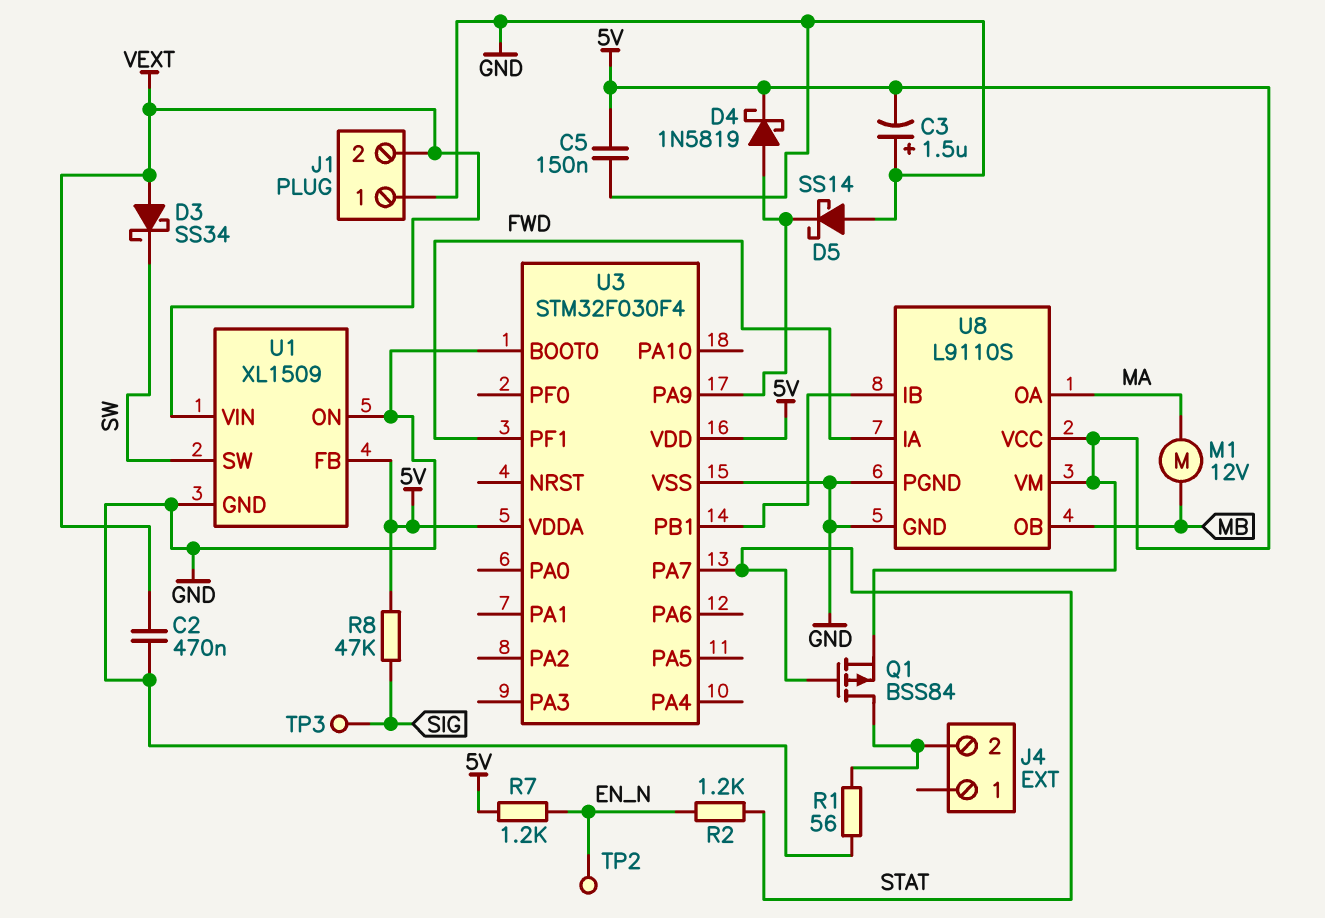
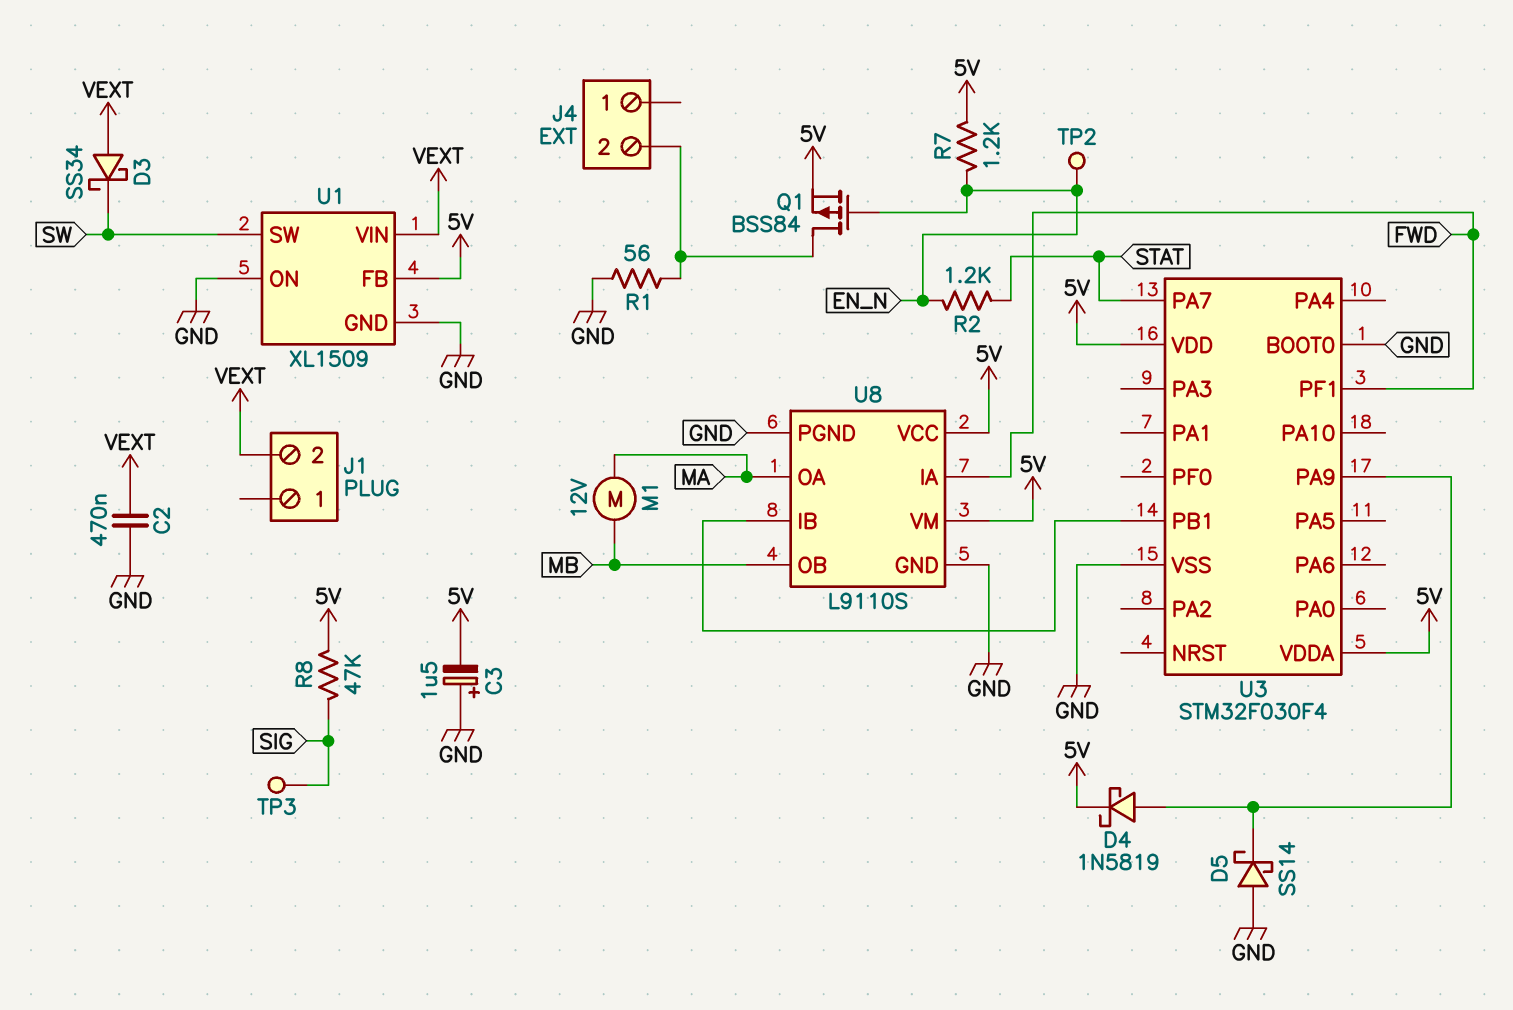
C5: 150nF (5V, GND) -> none
J1 pin 1: GND -> none
Q1: PMOS BSS84 (G STAT, D J4/2, S 5V) -> PMOS BSS84 (G EN_N, D J4/2, S 5V)

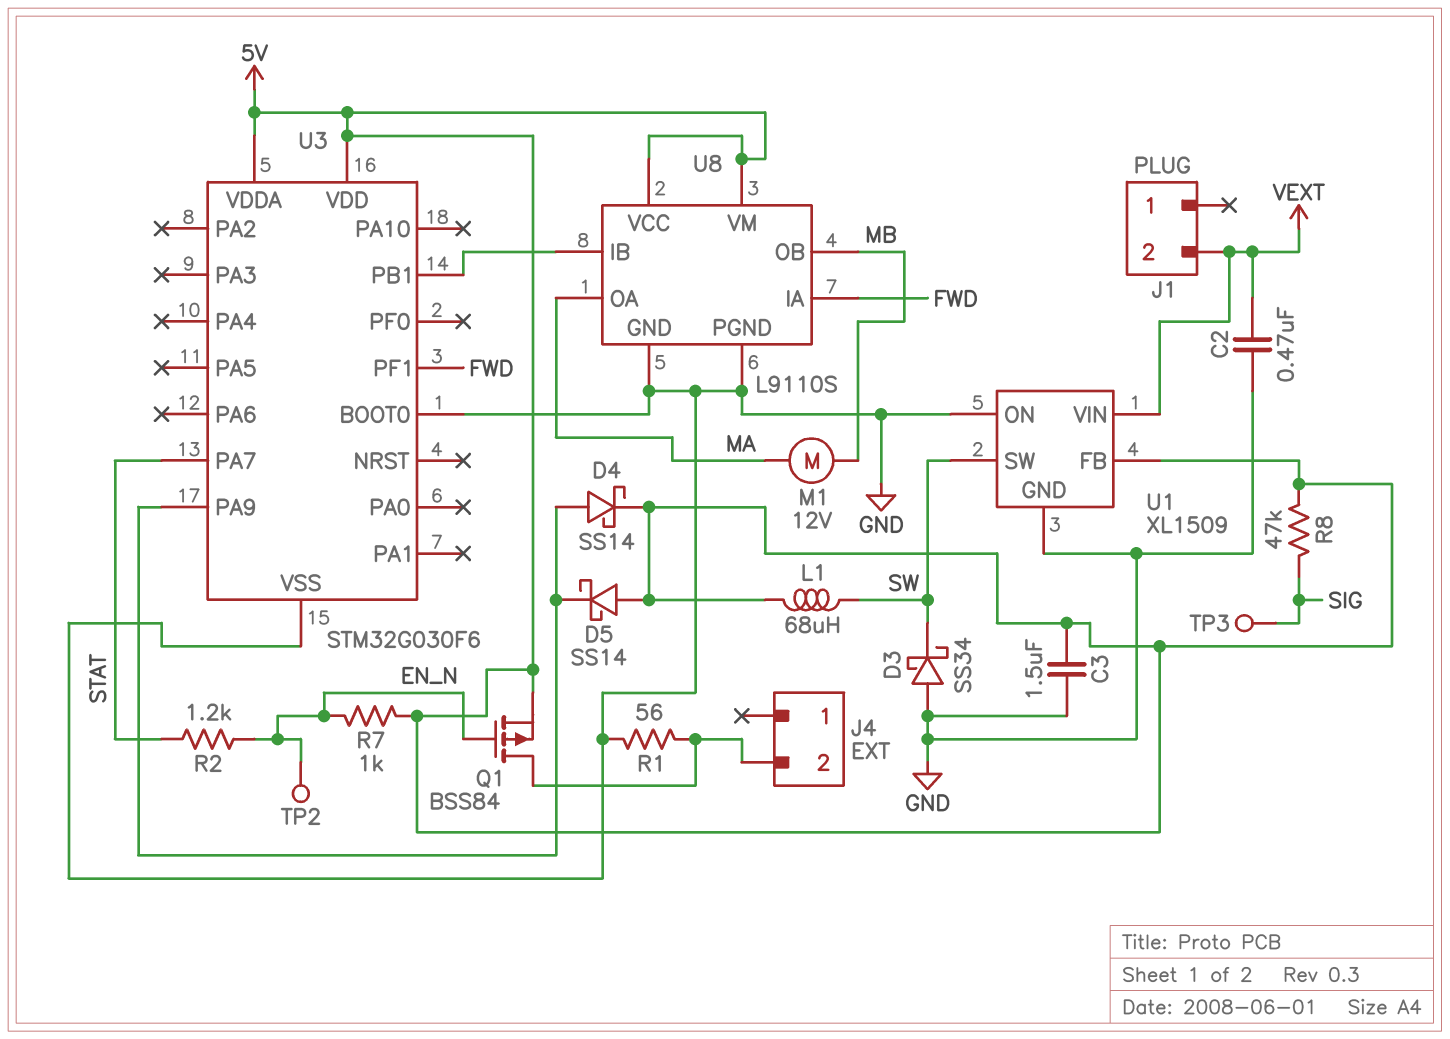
C3: 1.5uF (plus GND, minus 5V) -> 1.5uF (5V, GND)
D3: schottky SS34 (A VEXT, K SW) -> schottky SS34 (A GND, K SW)
D4: schottky 1N5819 (A U3/PA9, K 5V) -> schottky SS14 (A U3/PA9, K 5V)
D5: schottky SS14 (A GND, K U3/PA9) -> schottky SS14 (A 5V, K U3/PA9)
L1: none -> 68uH (5V, SW)
R7: 1.2k (5V, EN_N) -> 1k (5V, EN_N)
U3: STM32F030F4 -> STM32G030F6

